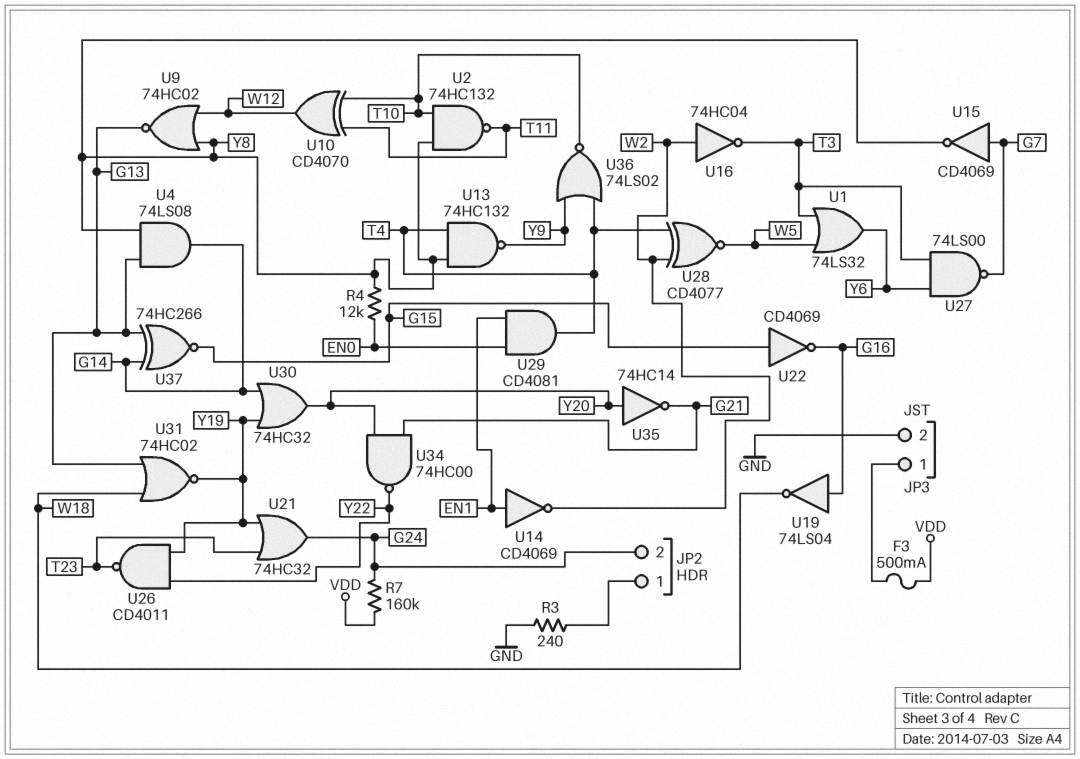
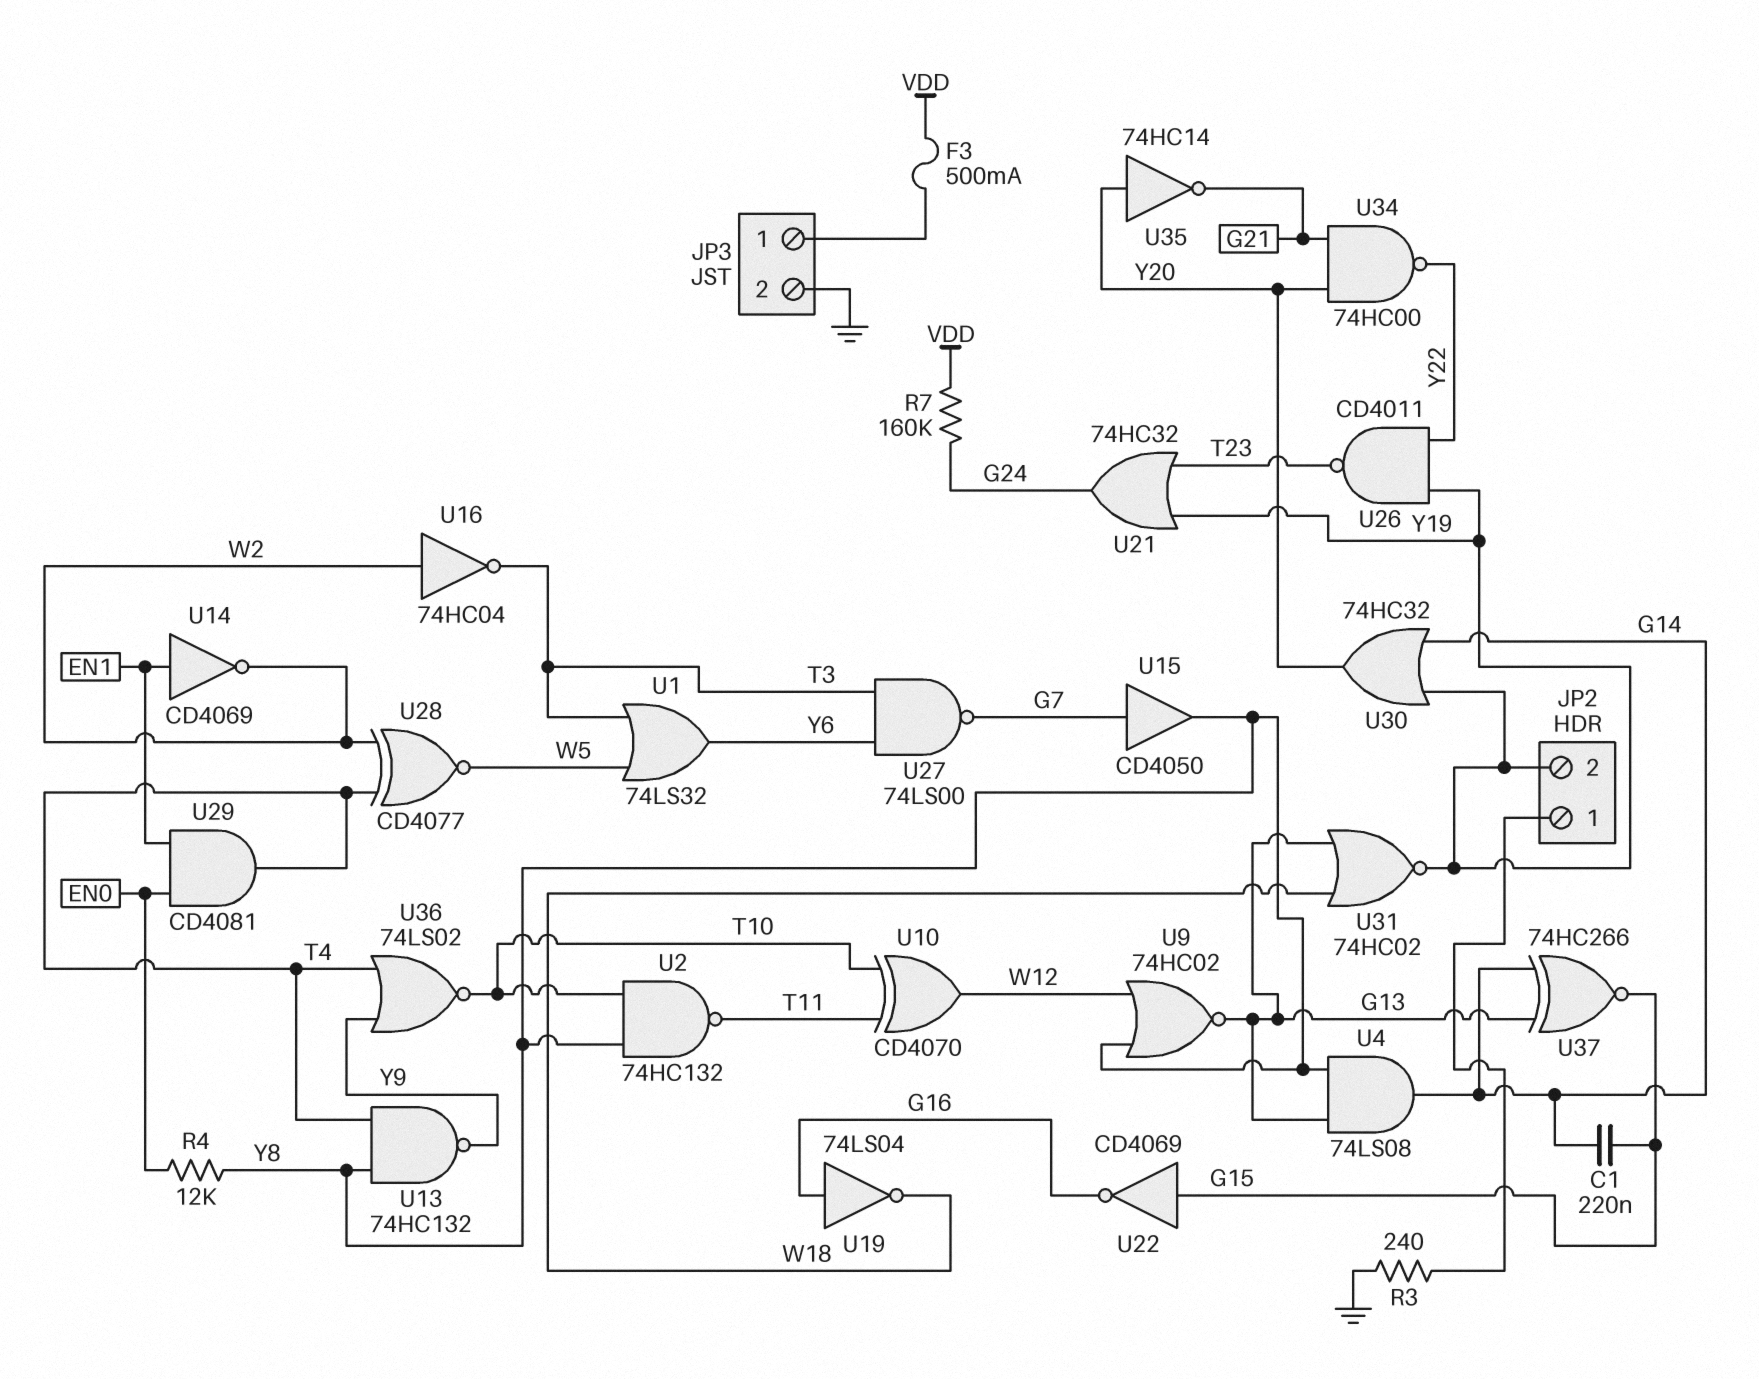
C1: none -> 220nF (G14, G15)
JP2 pin 2: G24 -> Y19
U15: NOT CD4069 (in G7, out Y8) -> buffer CD4050 (in G7, out Y8)

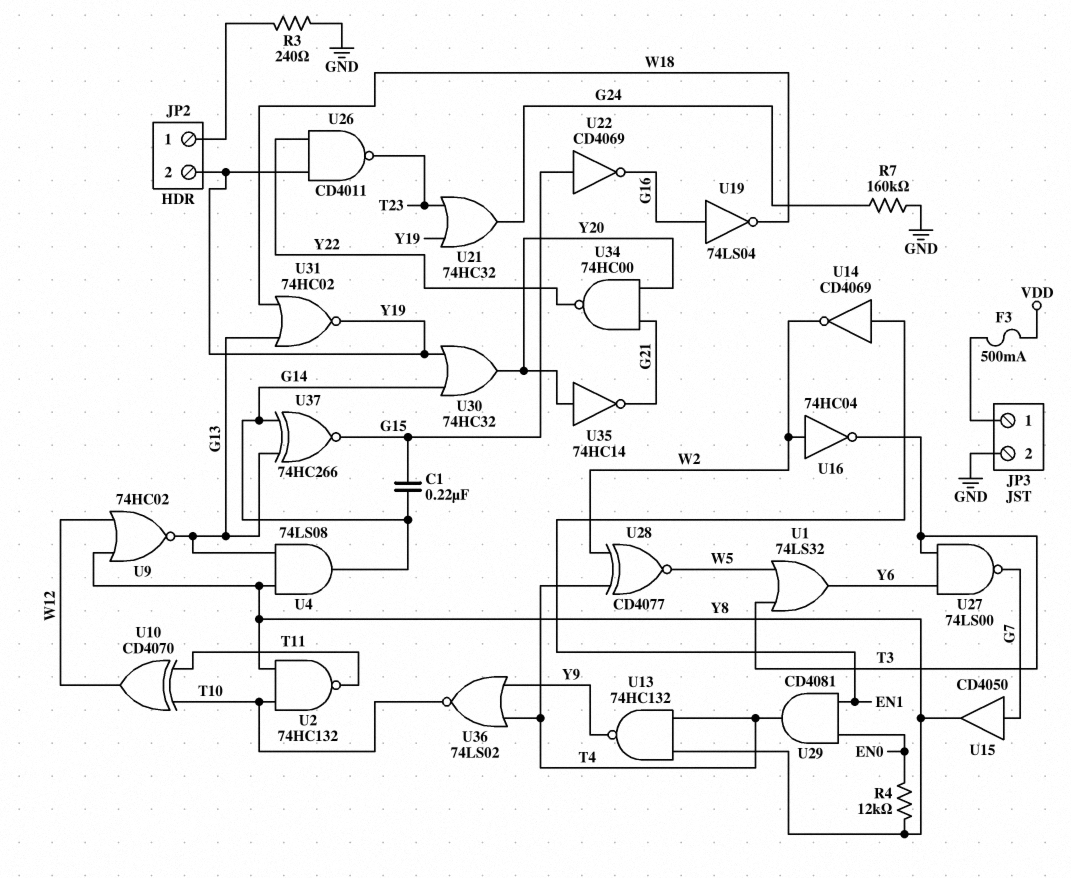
R7: 160k (G24, VDD) -> 160k (G24, GND)

